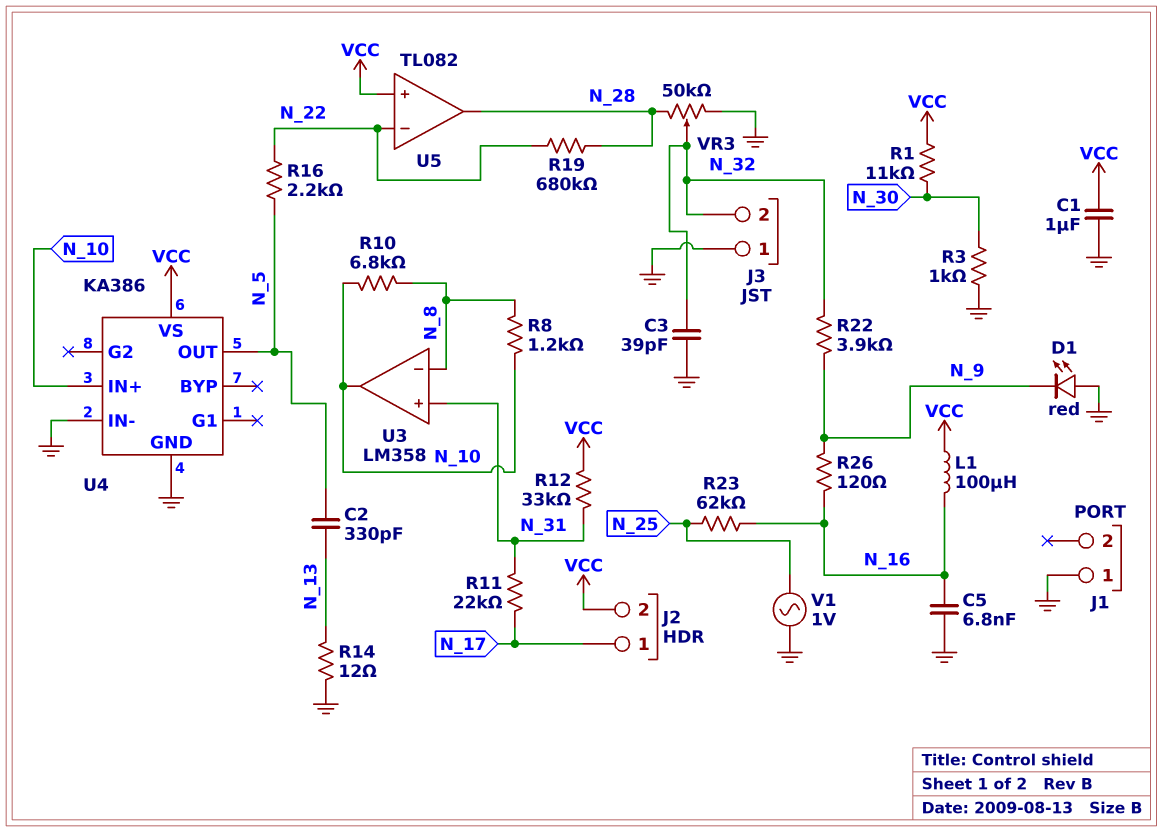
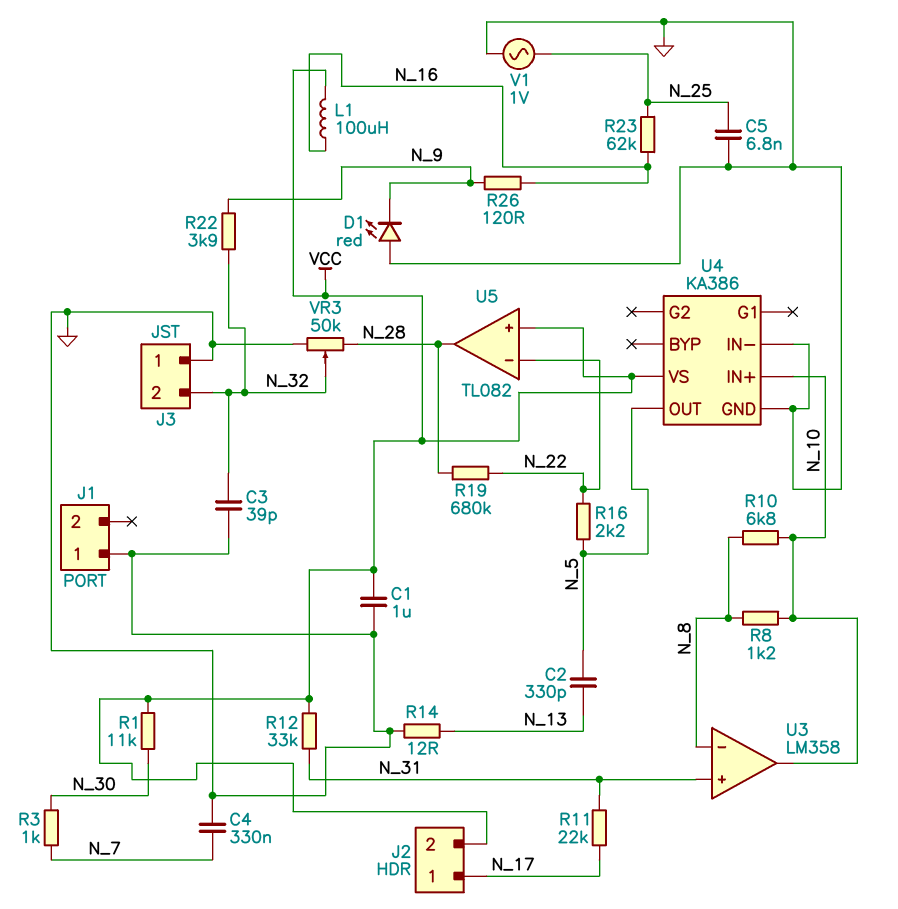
C4: none -> 330nF (GND, N_7)
C5: 6.8nF (GND, N_16) -> 6.8nF (GND, N_25)
R3: 1k (GND, N_30) -> 1k (N_7, N_30)

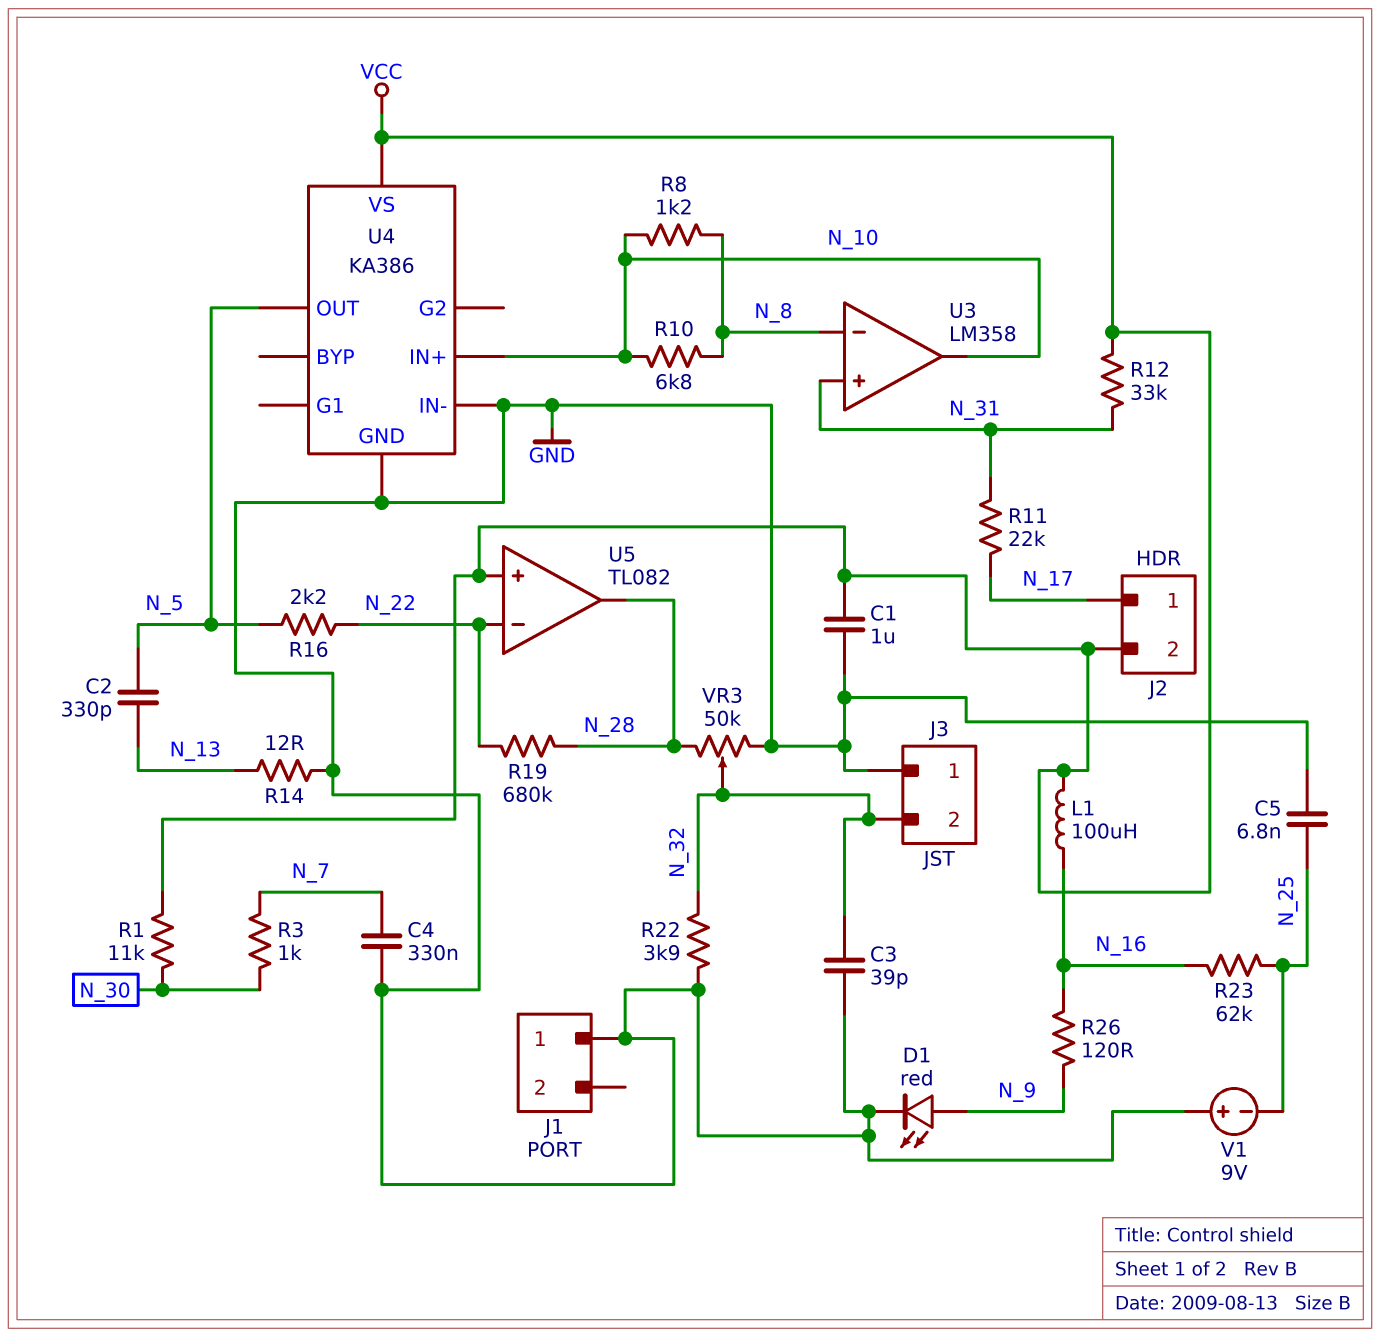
D1: LED red (A GND, K N_9) -> LED red (A N_9, K GND)
R22: 3.9k (N_9, N_32) -> 3.9k (GND, N_32)
V1: AC 1V (GND, N_25) -> 9V (plus GND, minus N_25)

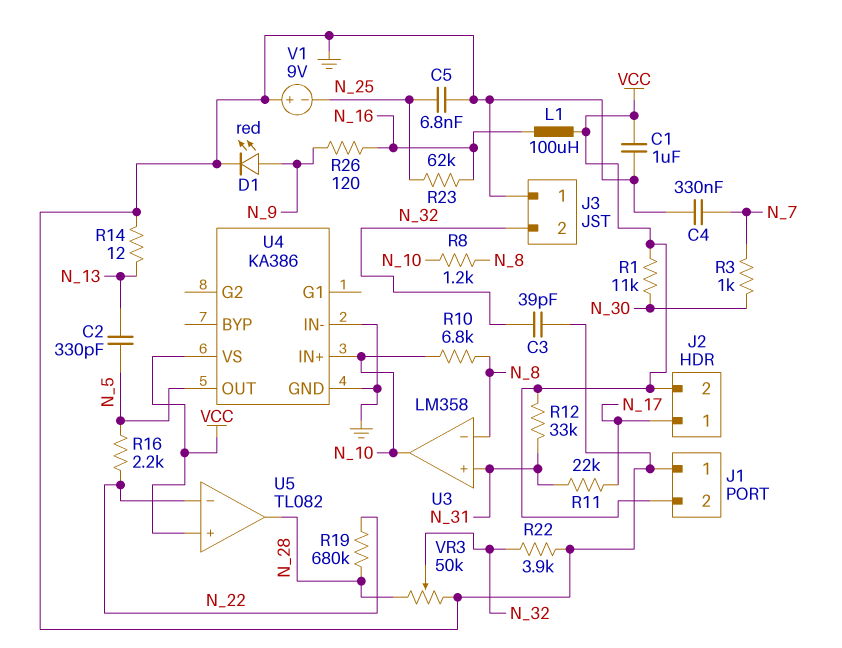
J1 pin 2: none -> VCC

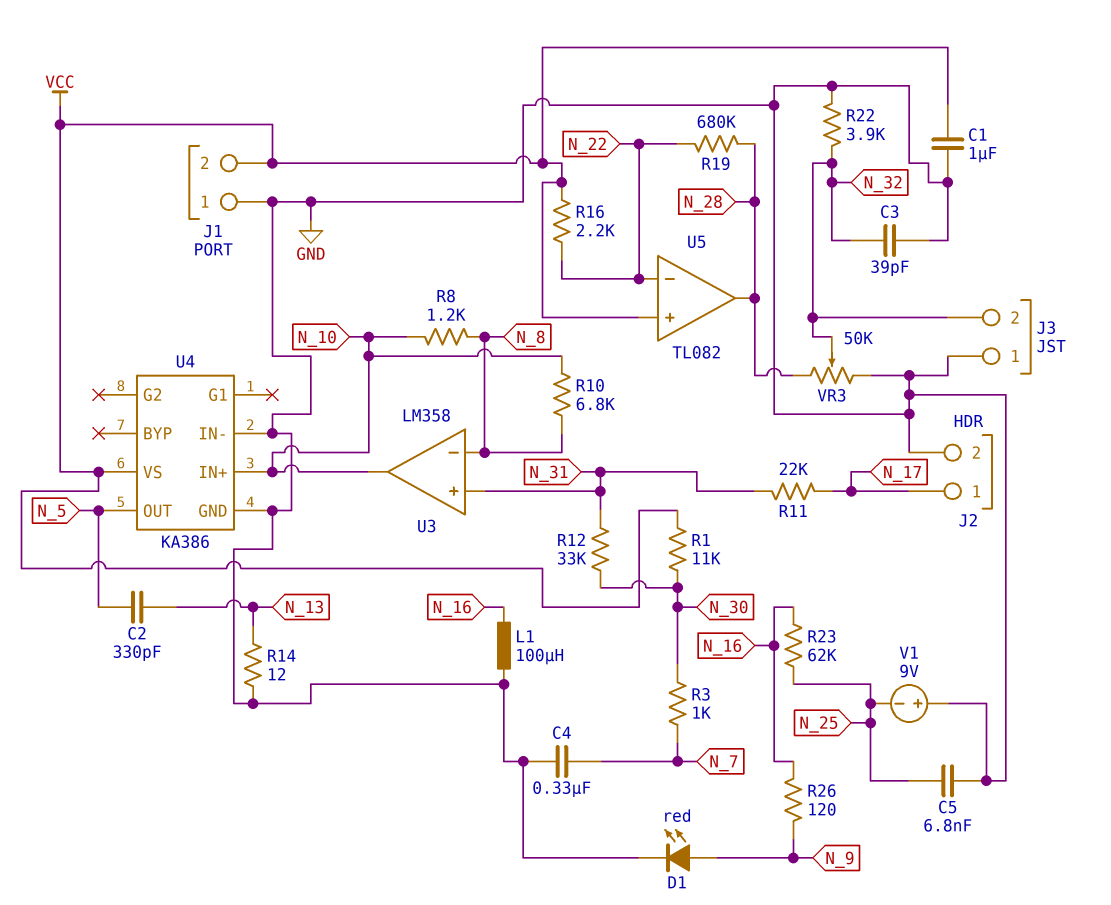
J2 pin 2: VCC -> GND
L1: 100uH (N_16, VCC) -> 100uH (GND, N_16)
R12: 33k (N_31, VCC) -> 33k (N_30, N_31)
R16: 2.2k (N_5, N_22) -> 2.2k (N_22, VCC)

